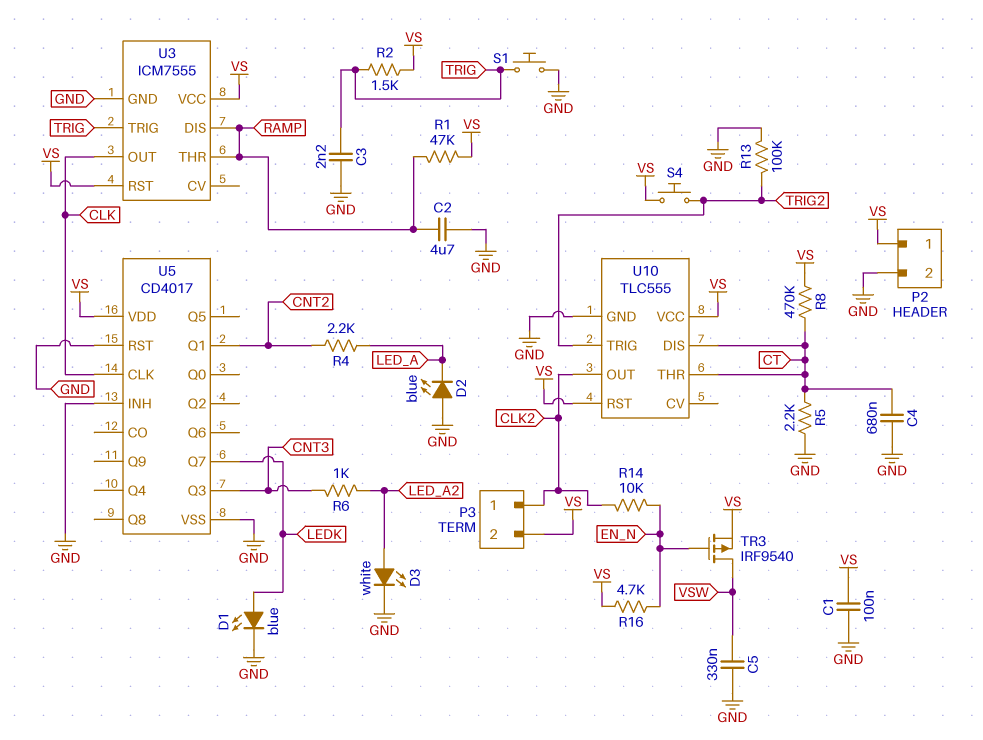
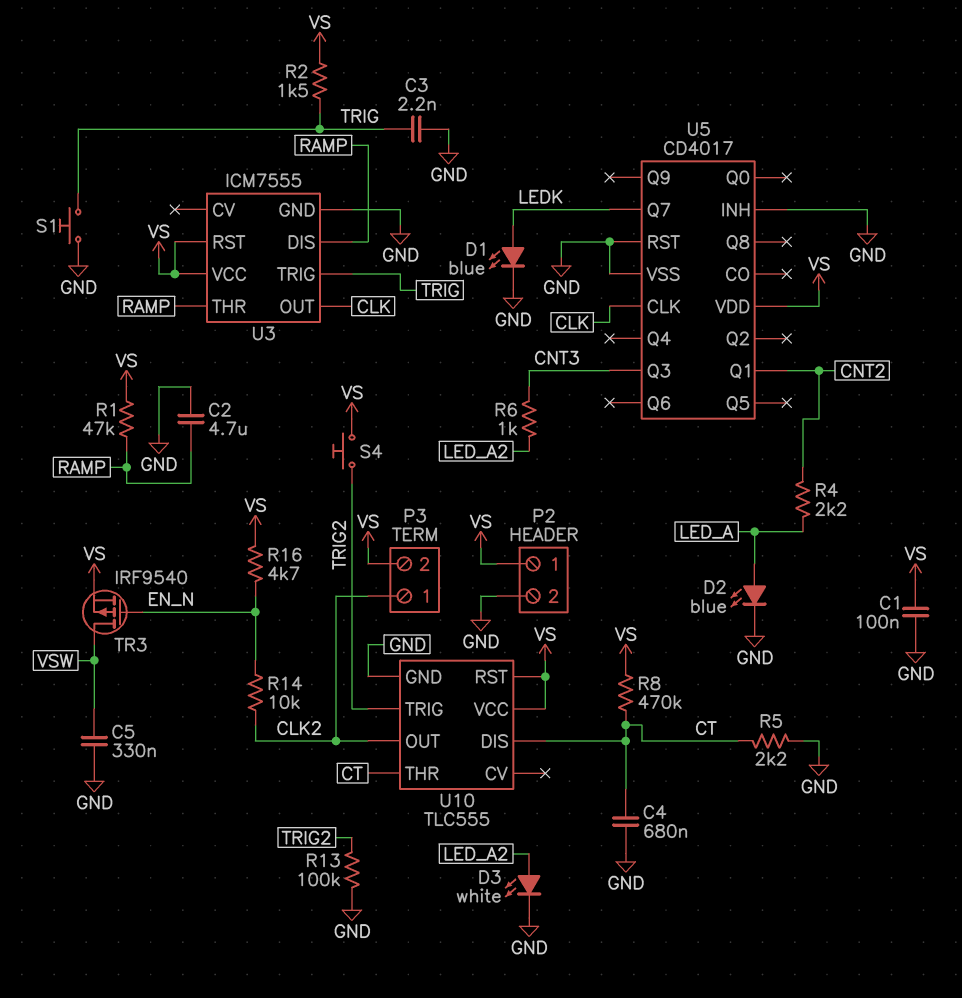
D2: LED blue (A GND, K LED_A) -> LED blue (A LED_A, K GND)

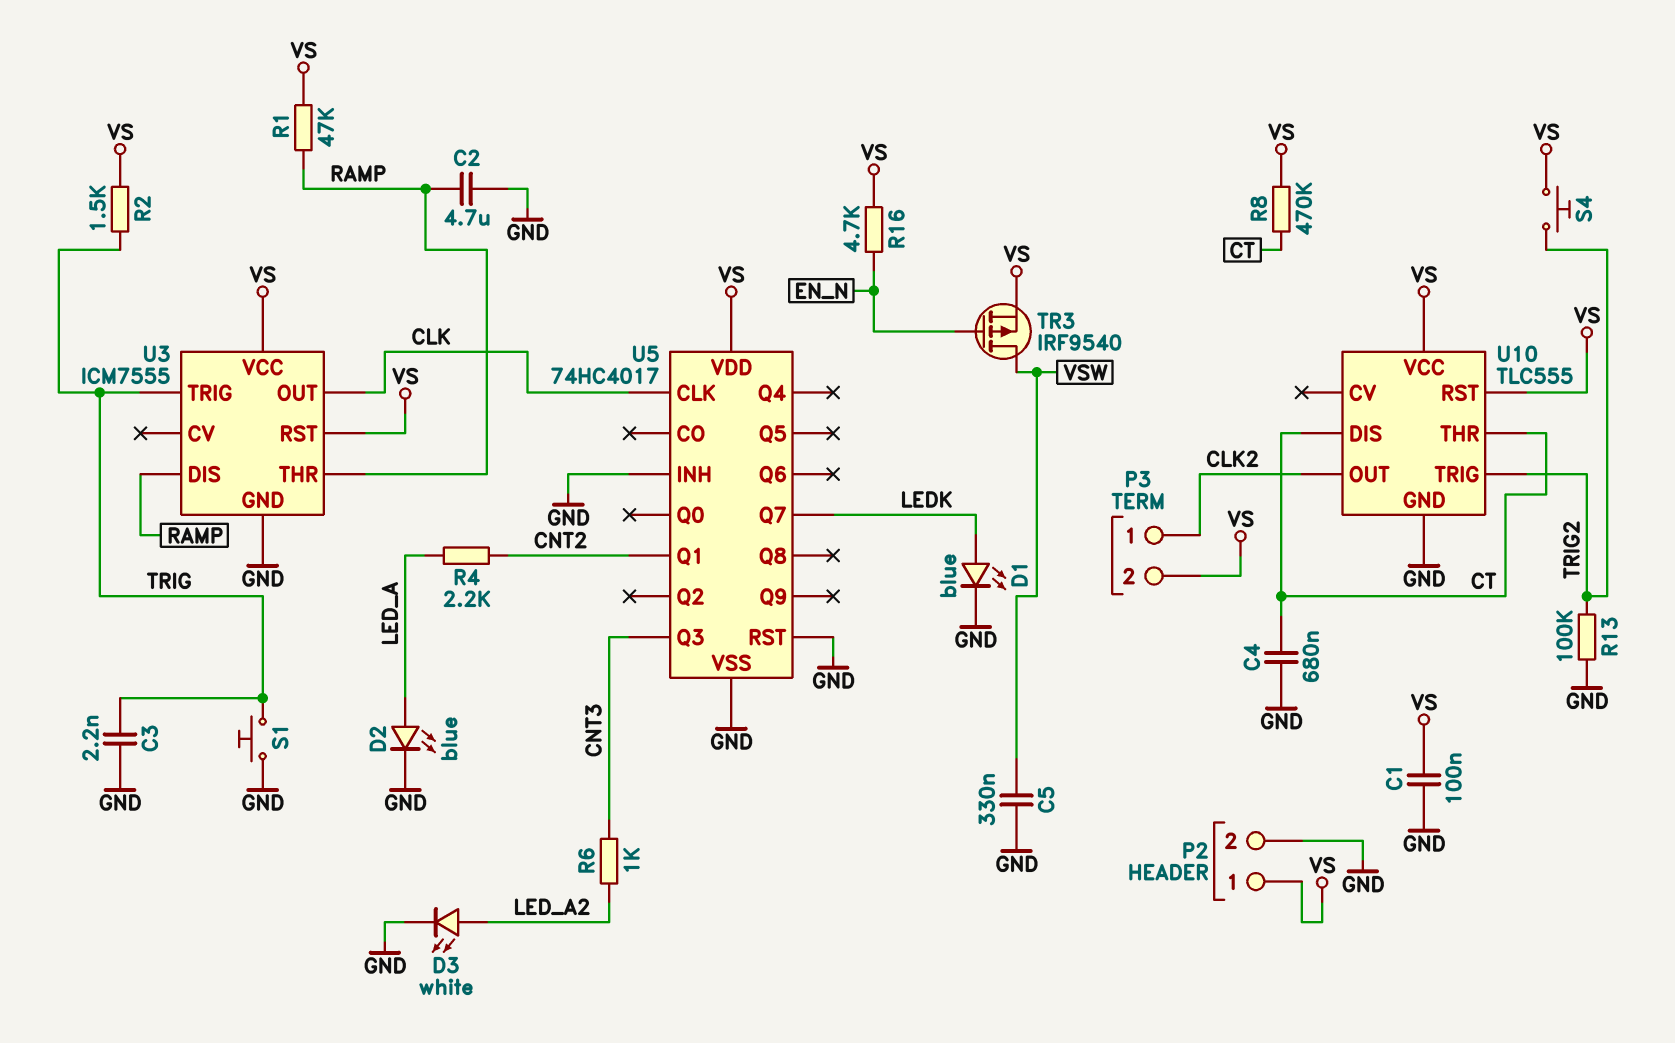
R5: 2.2k (CT, GND) -> none
R14: 10k (CLK2, EN_N) -> none
U5: CD4017 -> 74HC4017

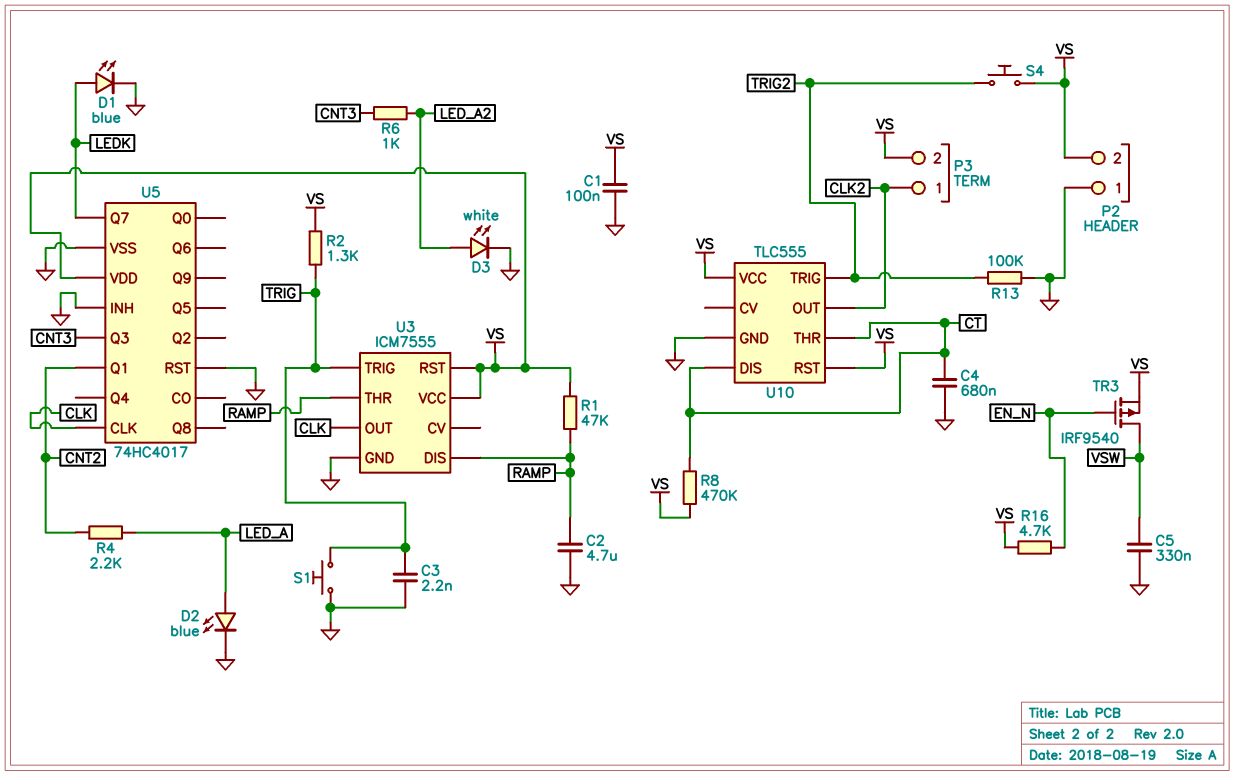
P2 pin 1: VS -> GND
P2 pin 2: GND -> VS
R2: 1.5k (TRIG, VS) -> 1.3k (TRIG, VS)

